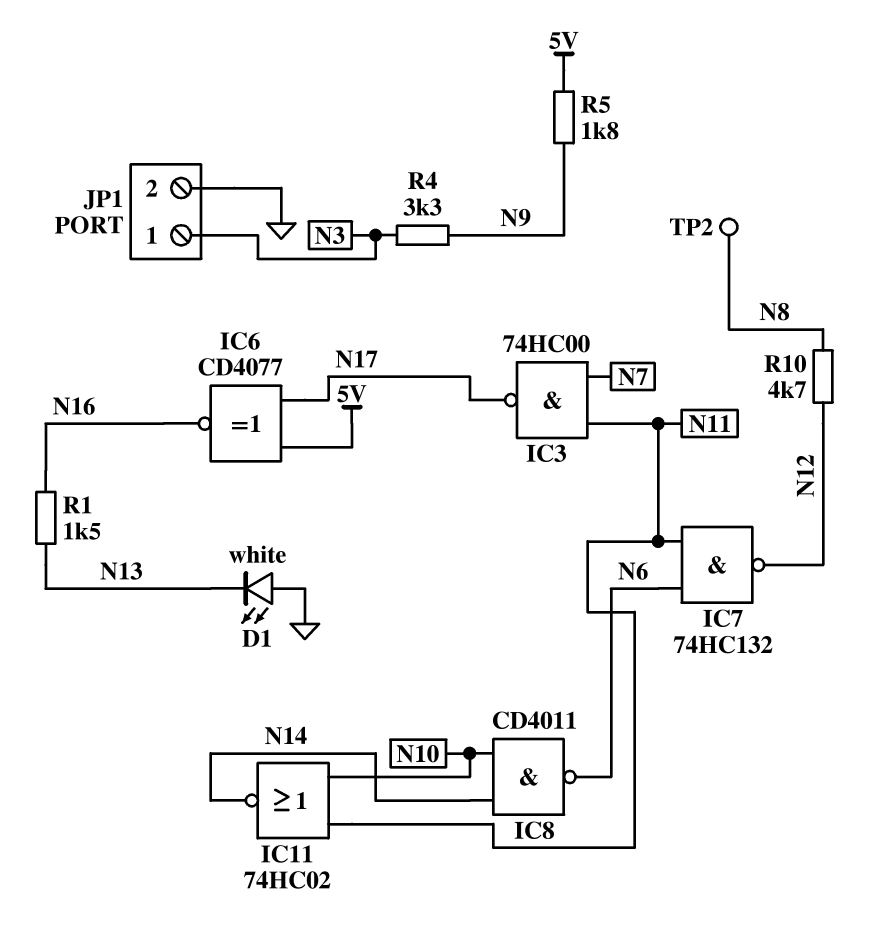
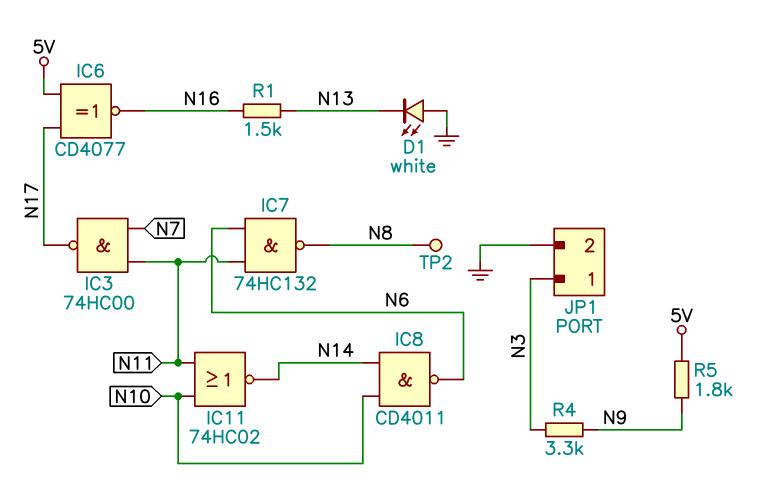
IC7: NAND 74HC132 (in N6, in N11, out N12) -> NAND 74HC132 (in N6, in N11, out N8)
R10: 4.7k (N8, N12) -> none

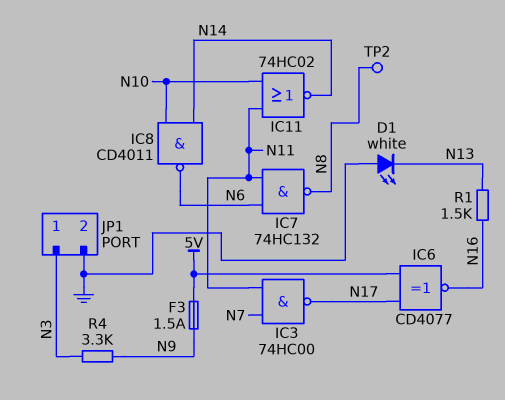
F3: none -> 1.5A (5V, N9)
R5: 1.8k (5V, N9) -> none

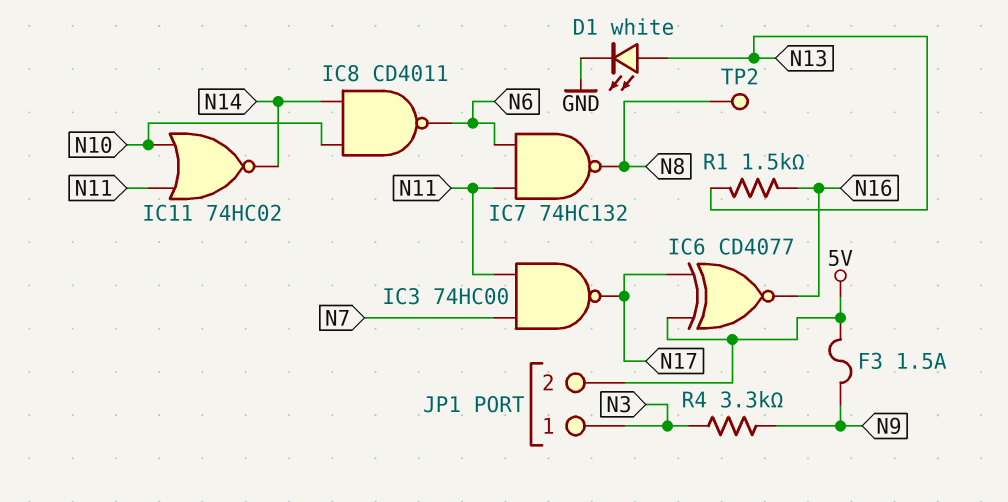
D1: LED white (A GND, K N13) -> LED white (A N13, K GND)
JP1 pin 2: GND -> 5V

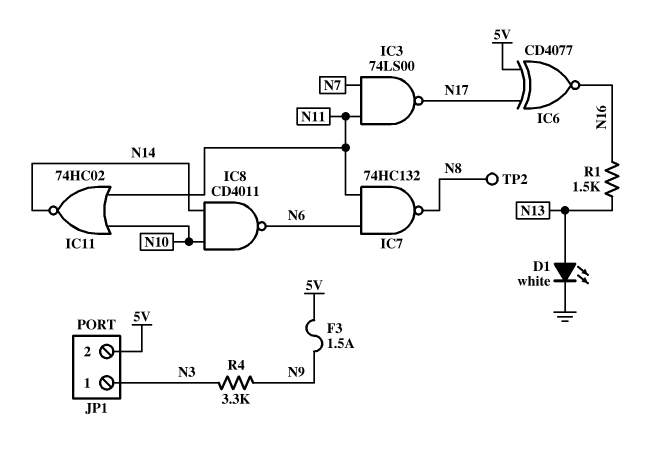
IC3: NAND 74HC00 (in N7, in N11, out N17) -> NAND 74LS00 (in N7, in N11, out N17)

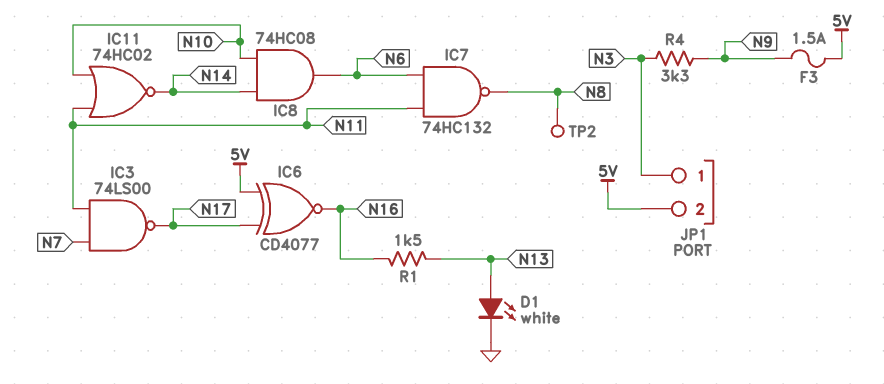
IC8: NAND CD4011 (in N10, in N14, out N6) -> AND 74HC08 (in N10, in N14, out N6)

